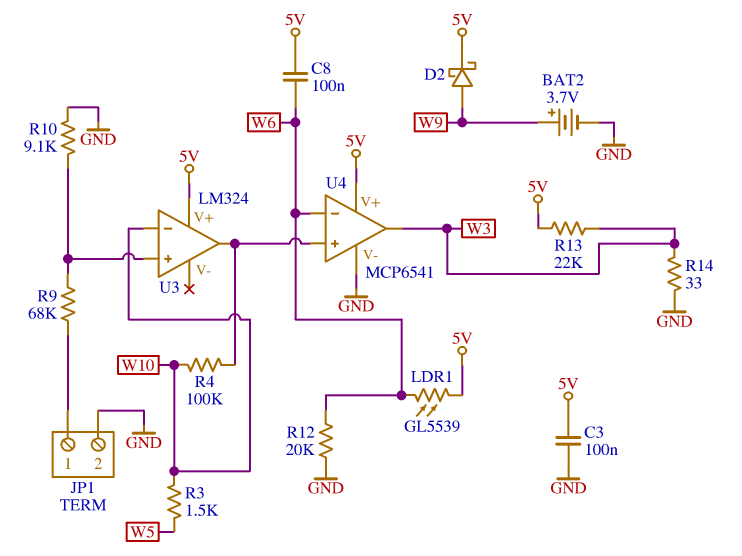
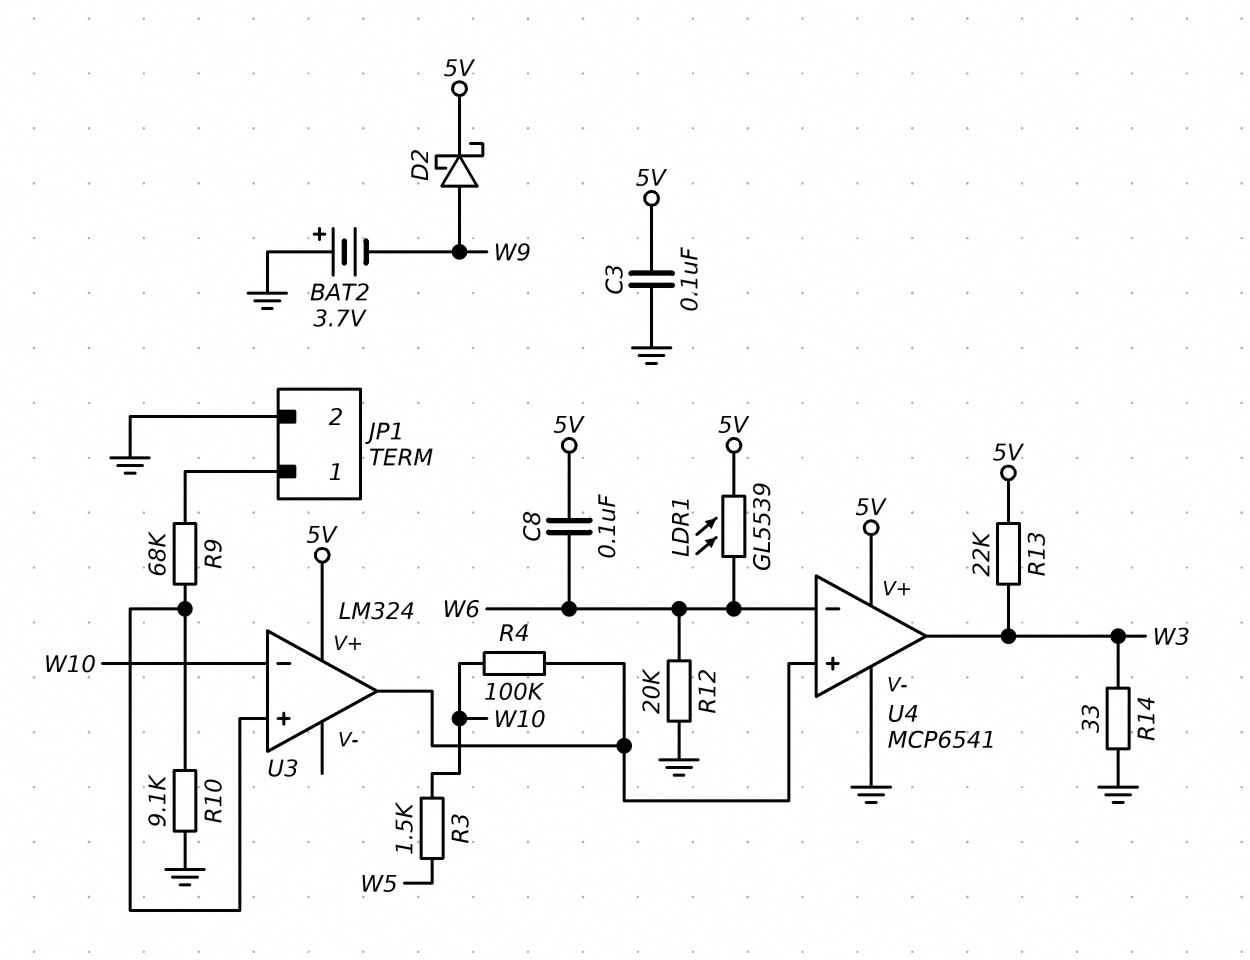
BAT2: 3.7V (plus W9, minus GND) -> 3.7V (plus GND, minus W9)

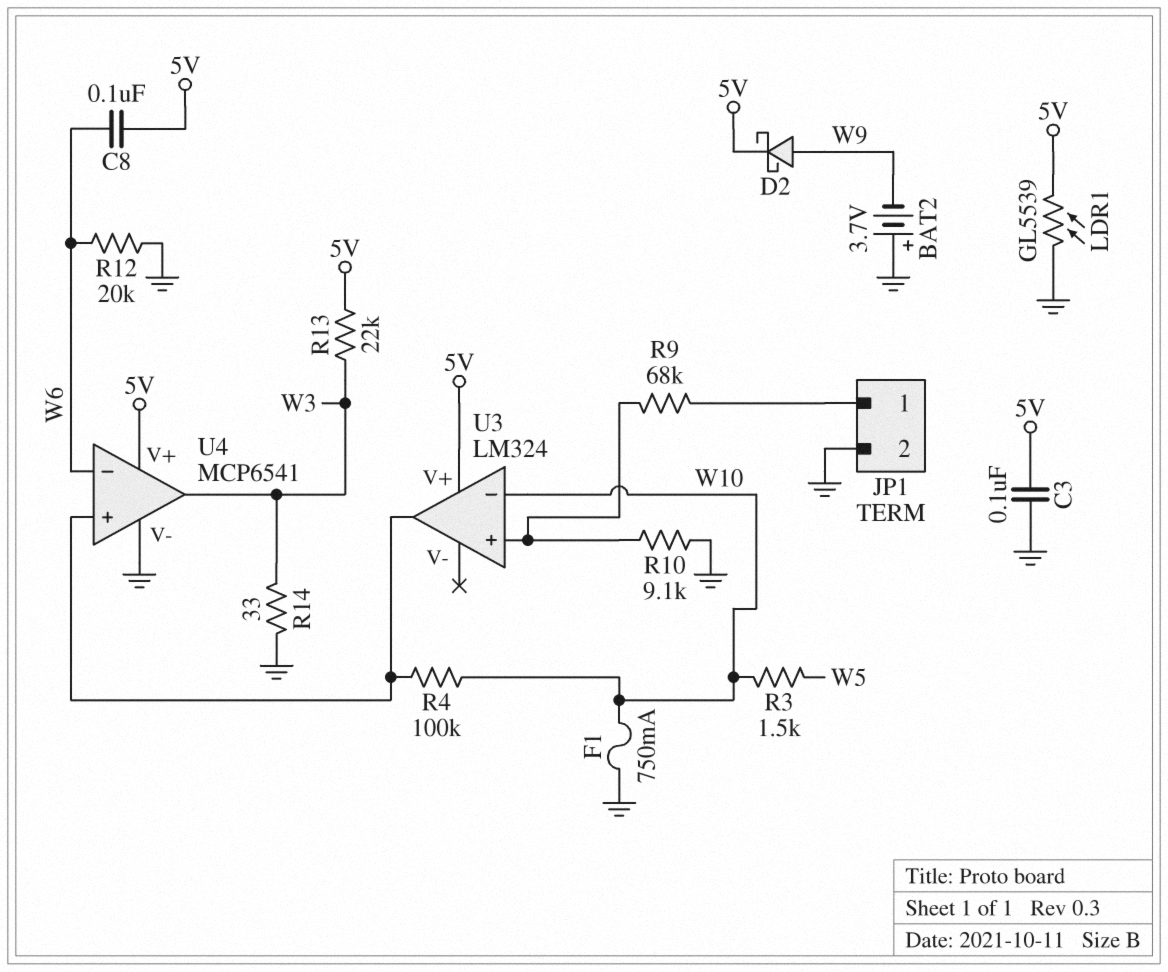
F1: none -> 750mA (GND, W10)
LDR1: GL5539 (5V, W6) -> GL5539 (5V, GND)

